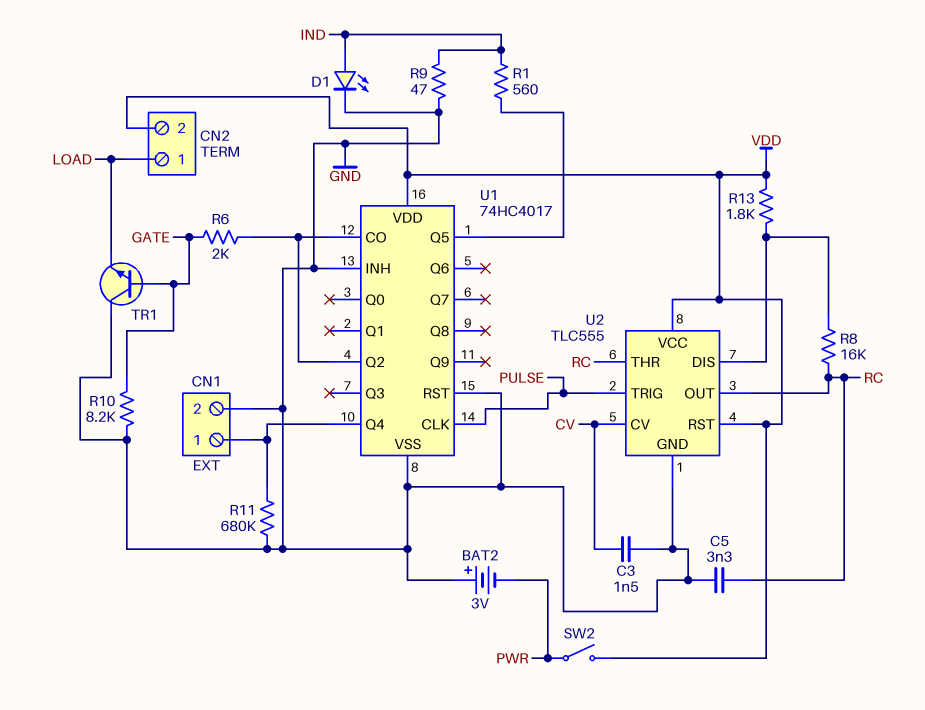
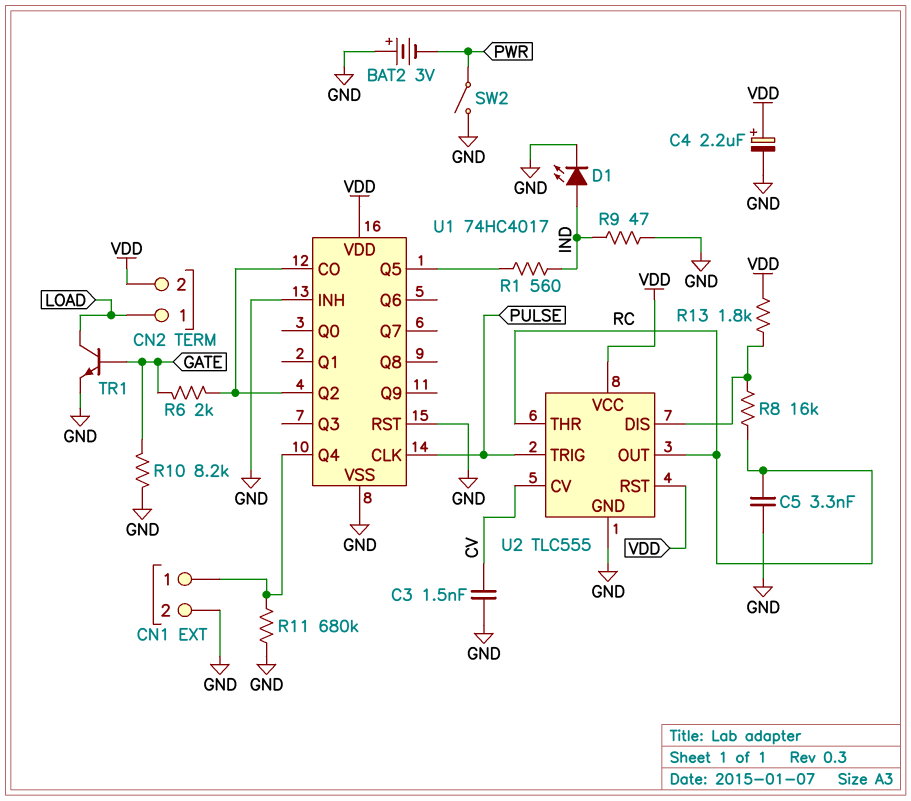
C4: none -> 2.2uF (plus VDD, minus GND)
SW2: switch (PWR, VDD) -> switch (GND, PWR)
TR1: NPN (B GATE, C GND, E LOAD) -> NPN (B GATE, C LOAD, E GND)

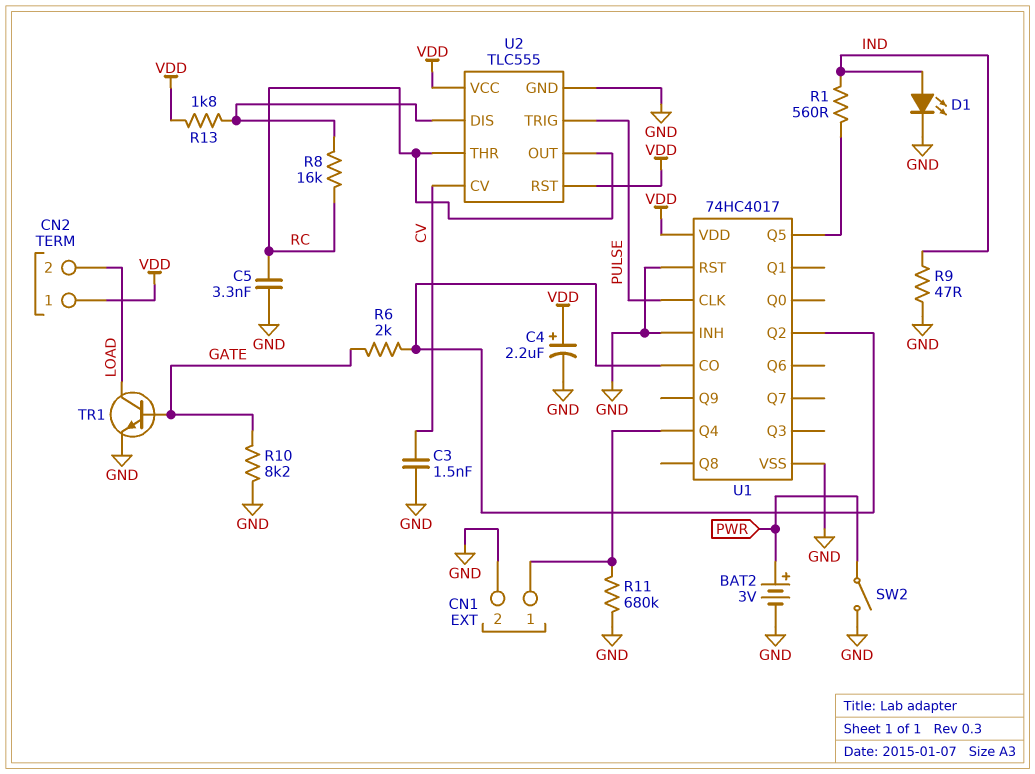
BAT2: 3V (plus GND, minus PWR) -> 3V (plus PWR, minus GND)
CN2 pin 1: LOAD -> VDD
CN2 pin 2: VDD -> LOAD

